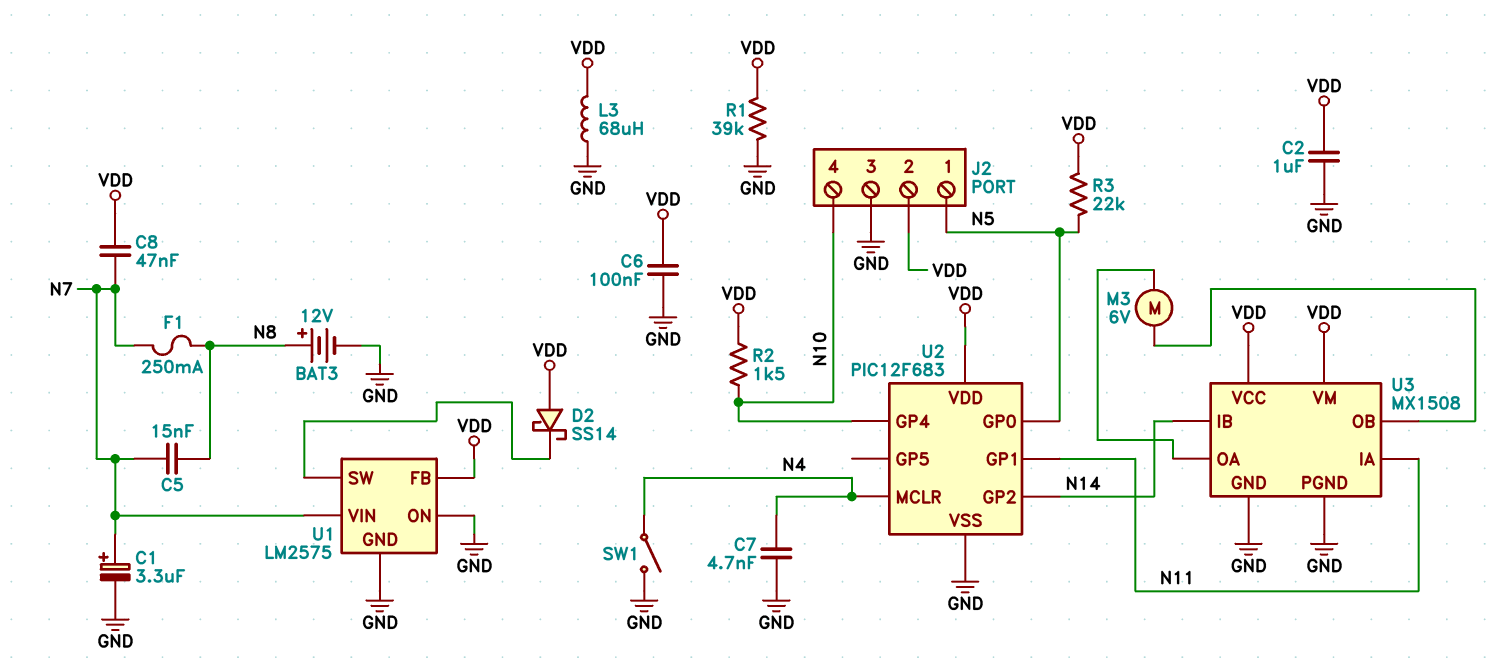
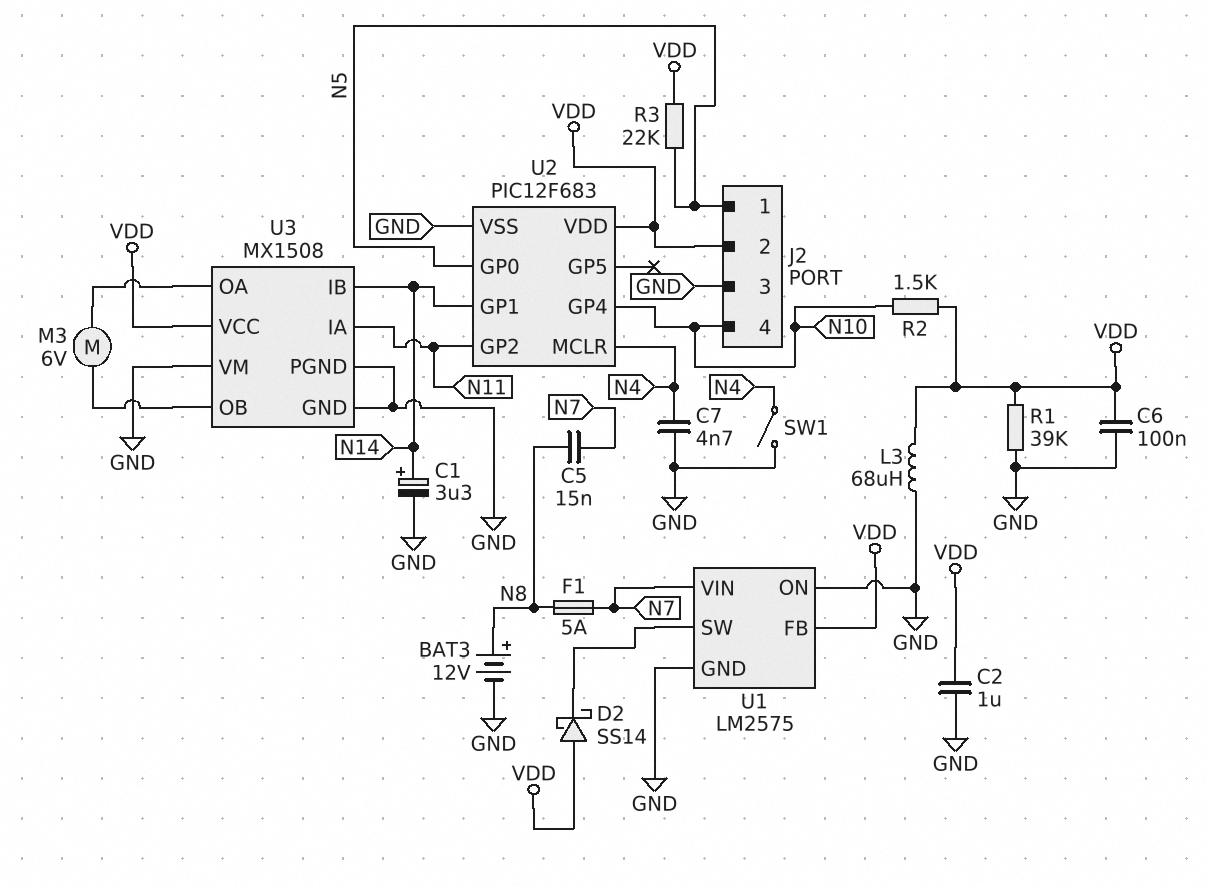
C1: 3.3uF (plus N7, minus GND) -> 3.3uF (plus N14, minus GND)
C8: 47nF (N7, VDD) -> none
F1: 250mA (N7, N8) -> 5A (N7, N8)
U2 pin GP1: N11 -> N14
U2 pin GP2: N14 -> N11
U3 pin VM: VDD -> GND

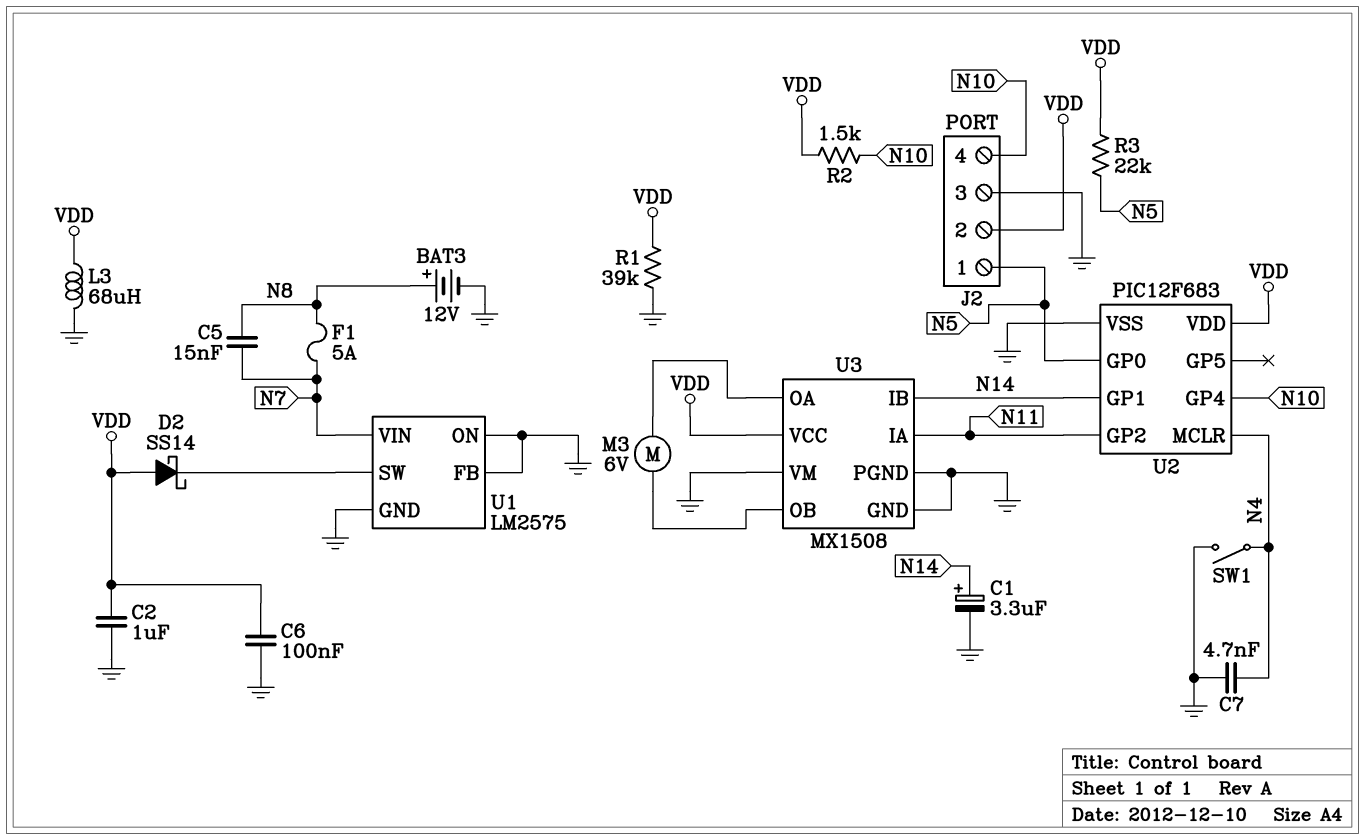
U1 pin FB: VDD -> GND

